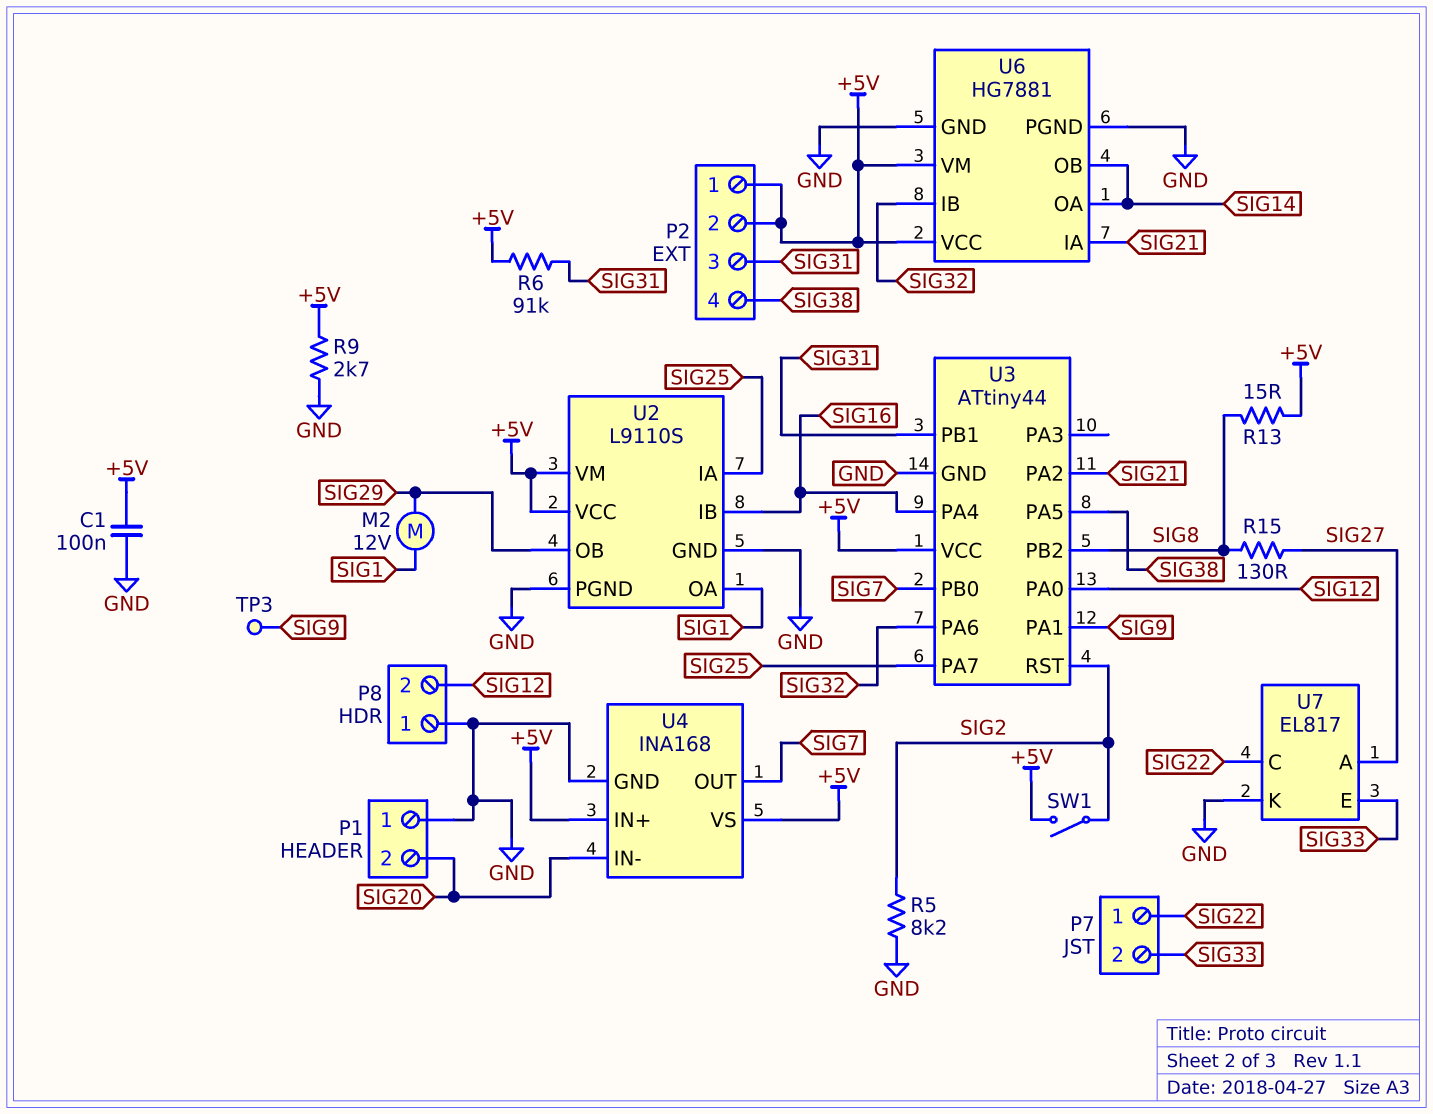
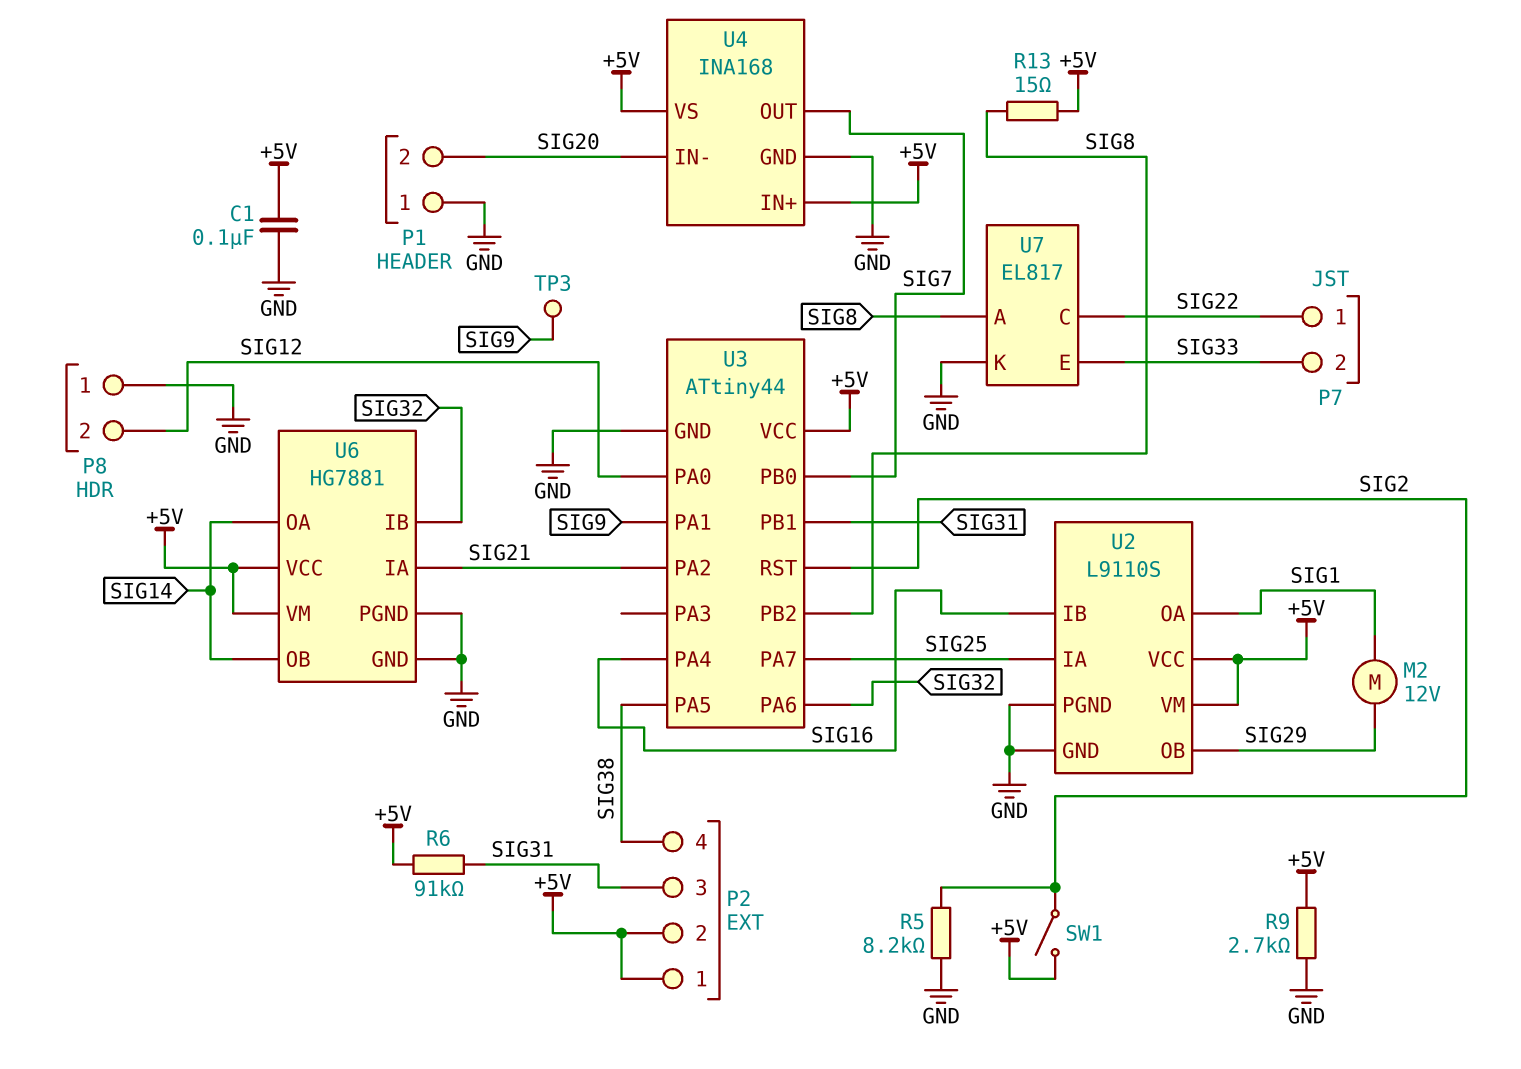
R15: 130 (SIG8, SIG27) -> none
U7 pin A: SIG27 -> SIG8

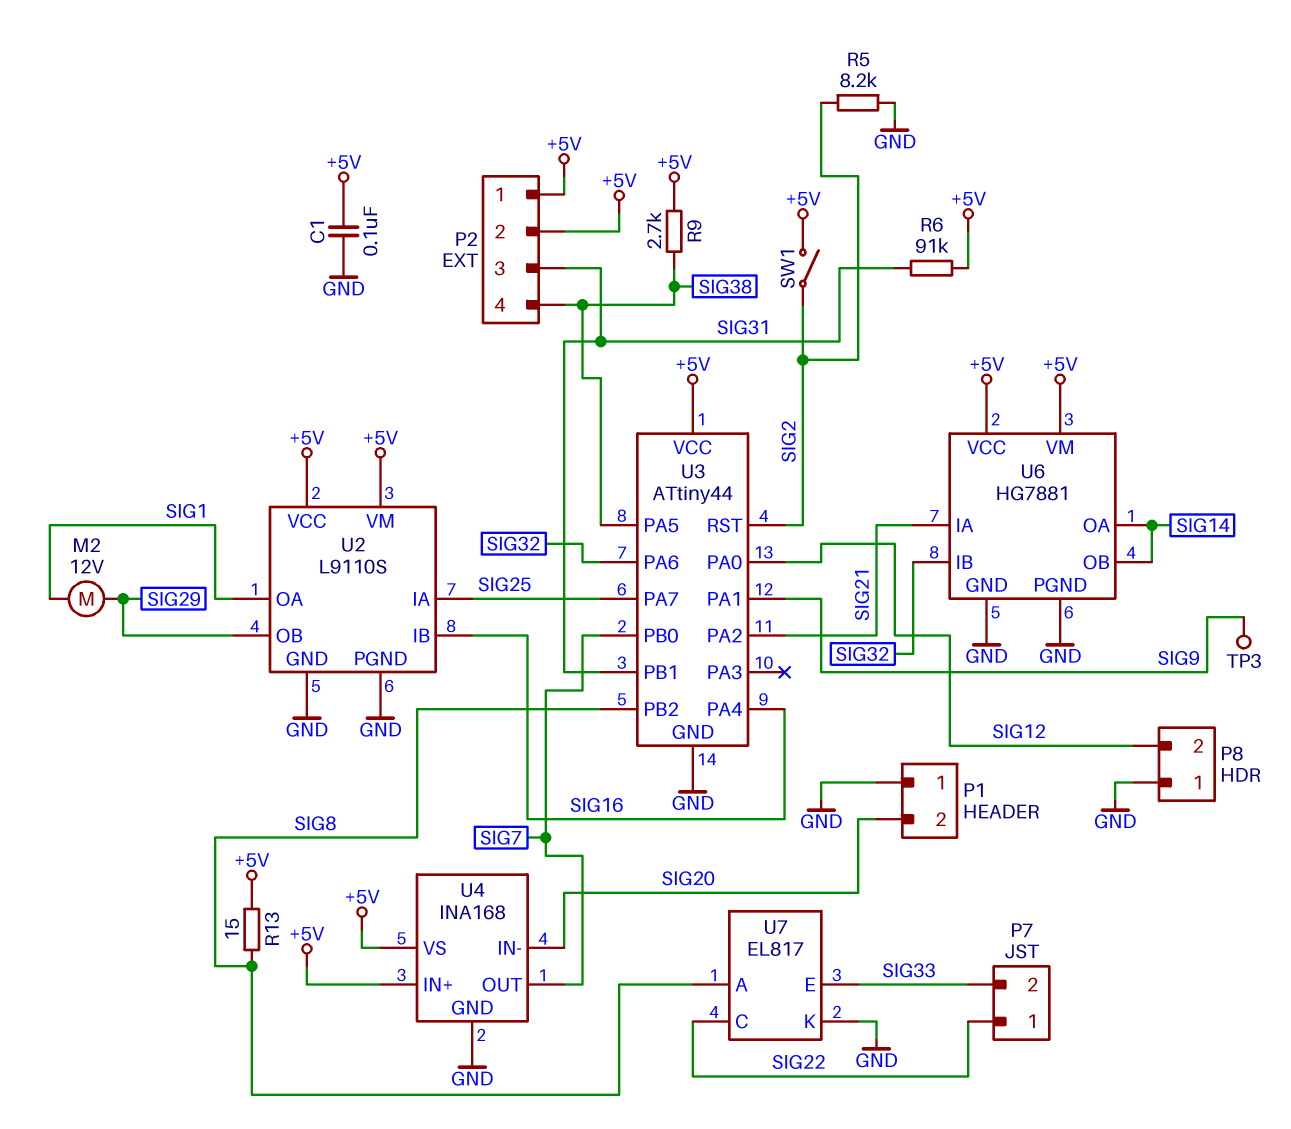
R9: 2.7k (+5V, GND) -> 2.7k (+5V, SIG38)

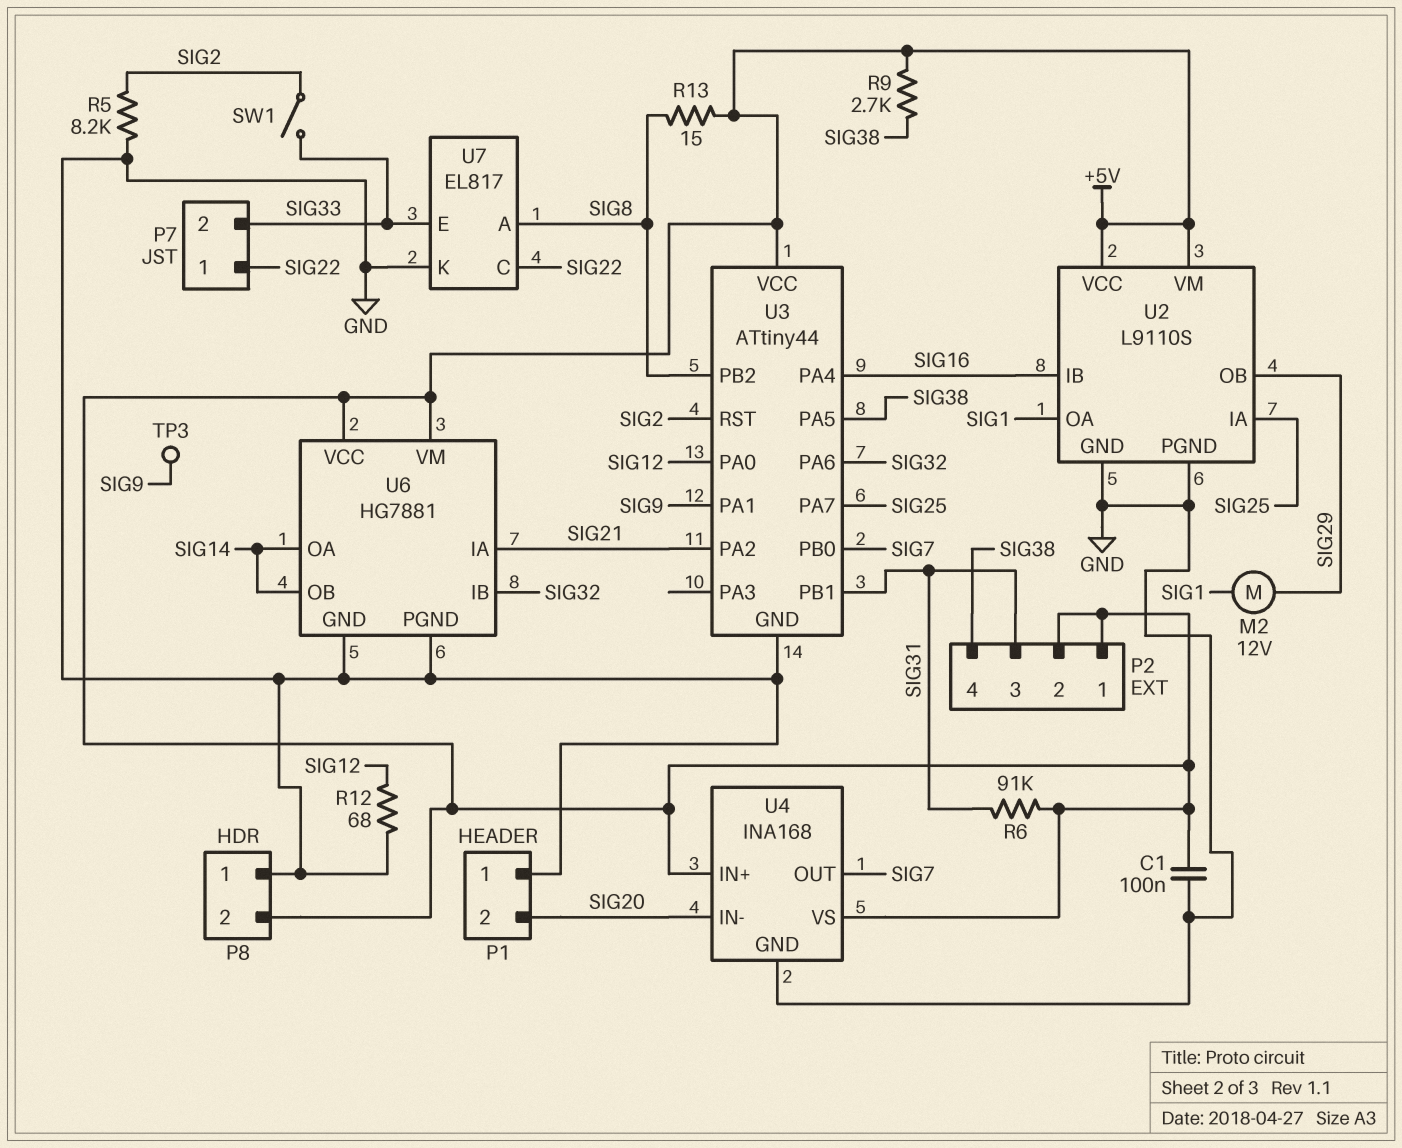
P8 pin 2: SIG12 -> +5V
R12: none -> 68 (GND, SIG12)
SW1: switch (+5V, SIG2) -> switch (SIG2, SIG33)

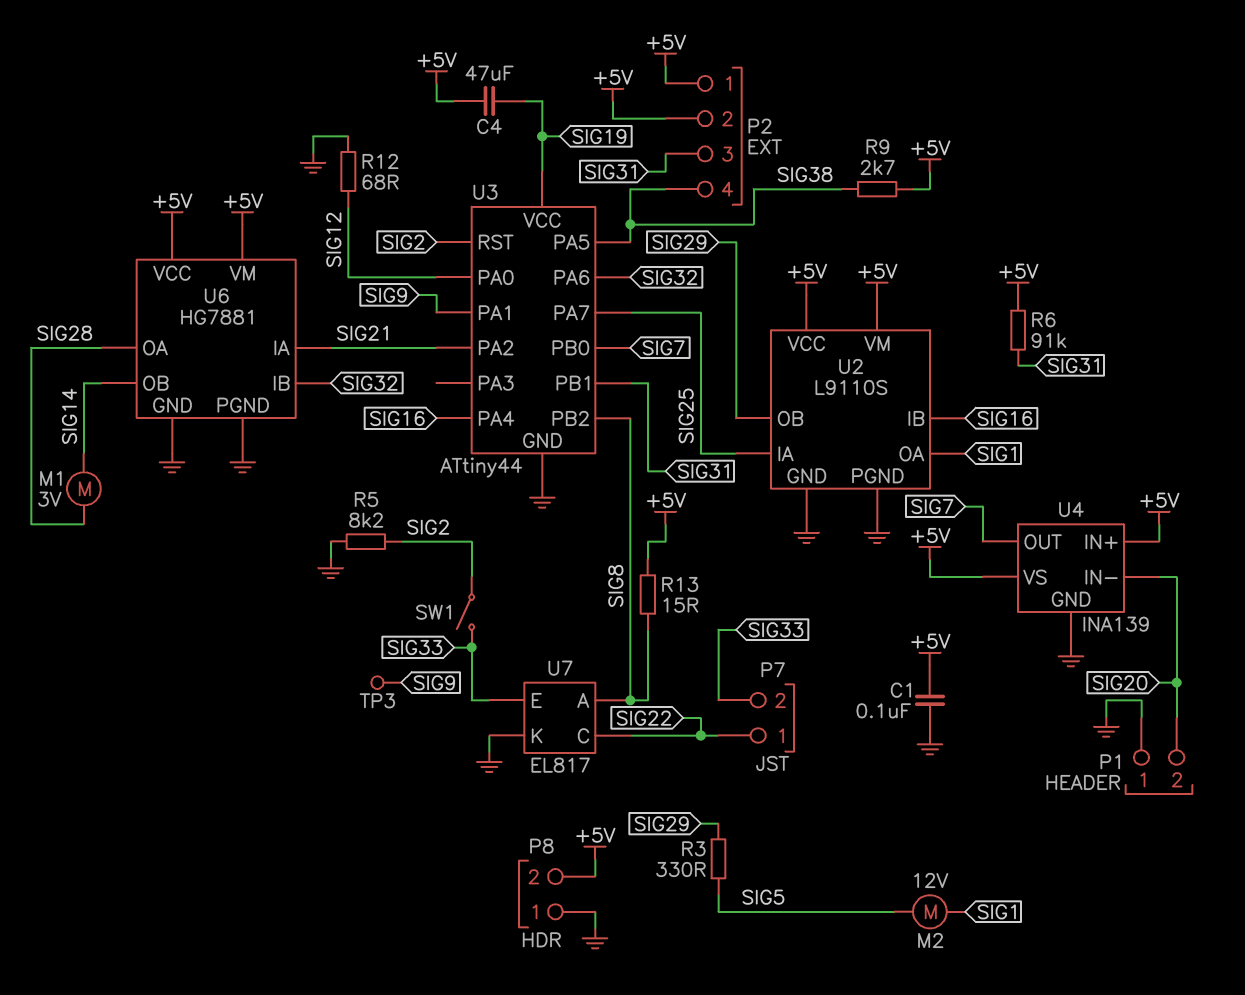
C4: none -> 47uF (+5V, SIG19)
M1: none -> motor 3V (SIG14, SIG28)
M2: motor 12V (SIG1, SIG29) -> motor 12V (SIG1, SIG5)
R3: none -> 330 (SIG5, SIG29)
U3 pin VCC: +5V -> SIG19
U4: INA168 -> INA139
U6 pin OA: SIG14 -> SIG28

